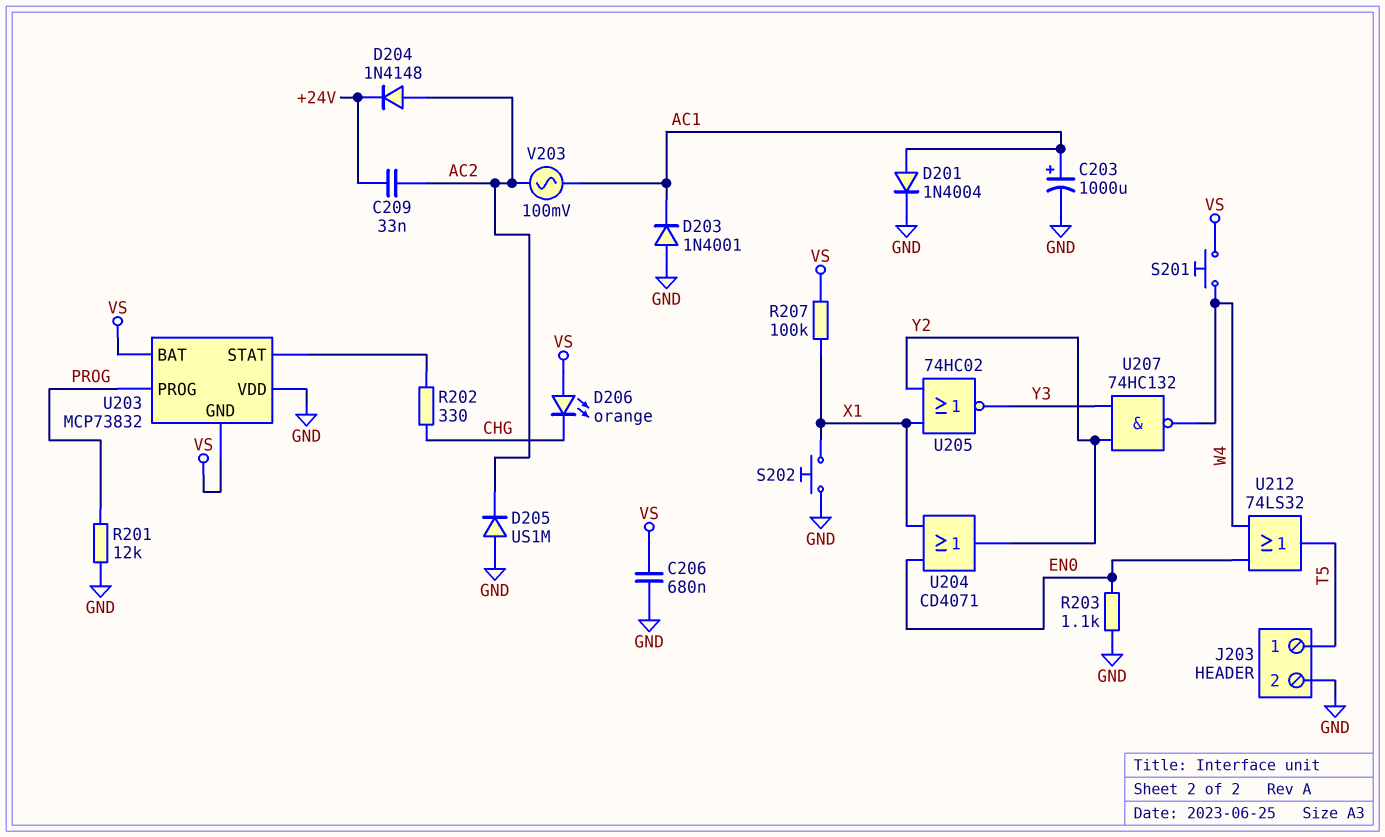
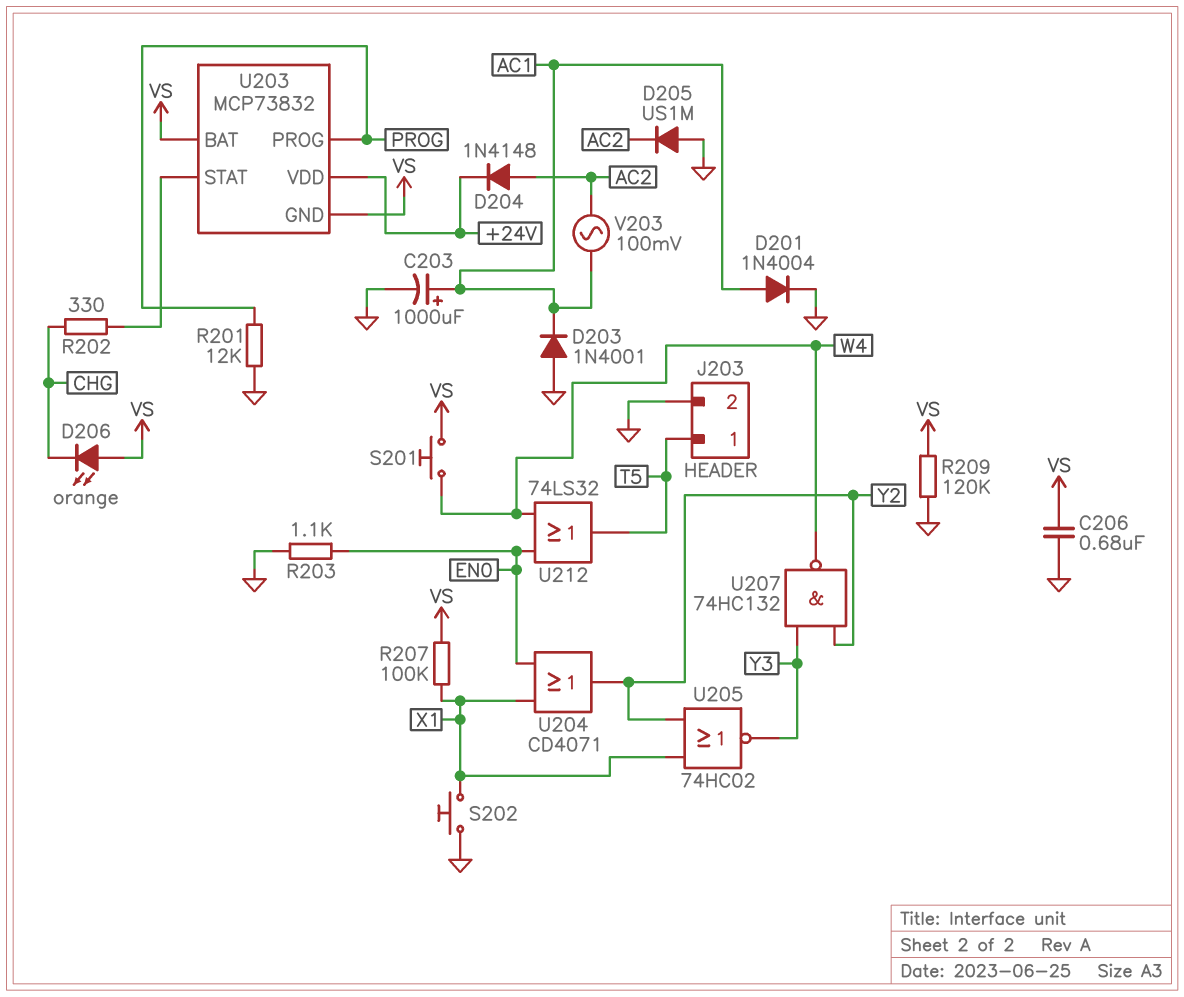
C209: 33nF (+24V, AC2) -> none
R209: none -> 120k (GND, VS)
U203 pin VDD: GND -> +24V

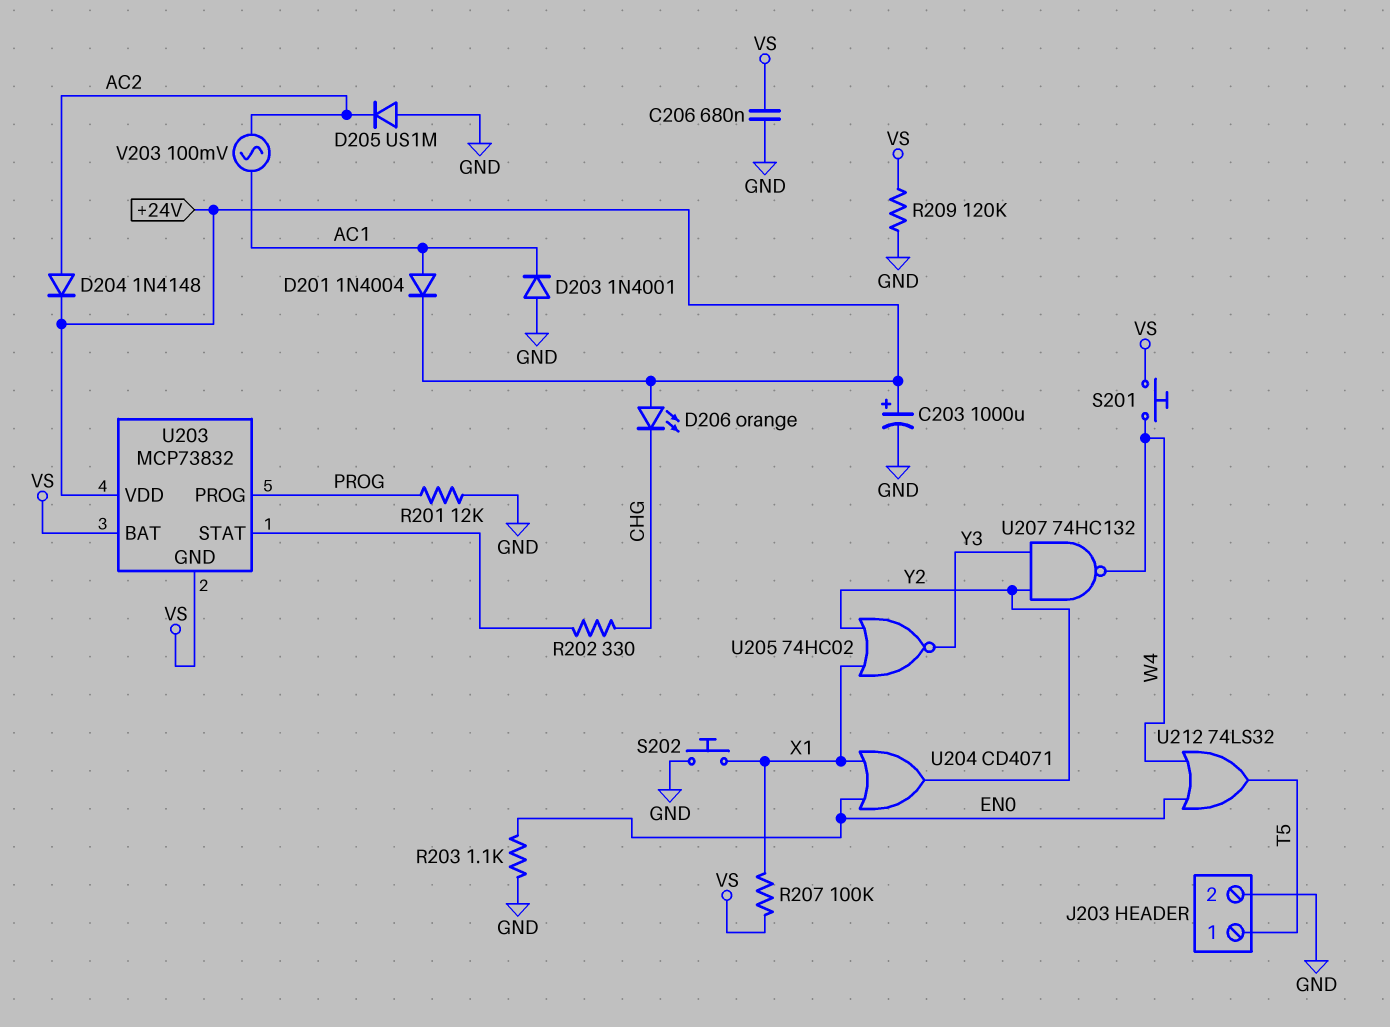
C203: 1000uF (plus AC1, minus GND) -> 1000uF (plus +24V, minus GND)
D201: diode 1N4004 (A AC1, K GND) -> diode 1N4004 (A AC1, K +24V)
D206: LED orange (A VS, K CHG) -> LED orange (A +24V, K CHG)

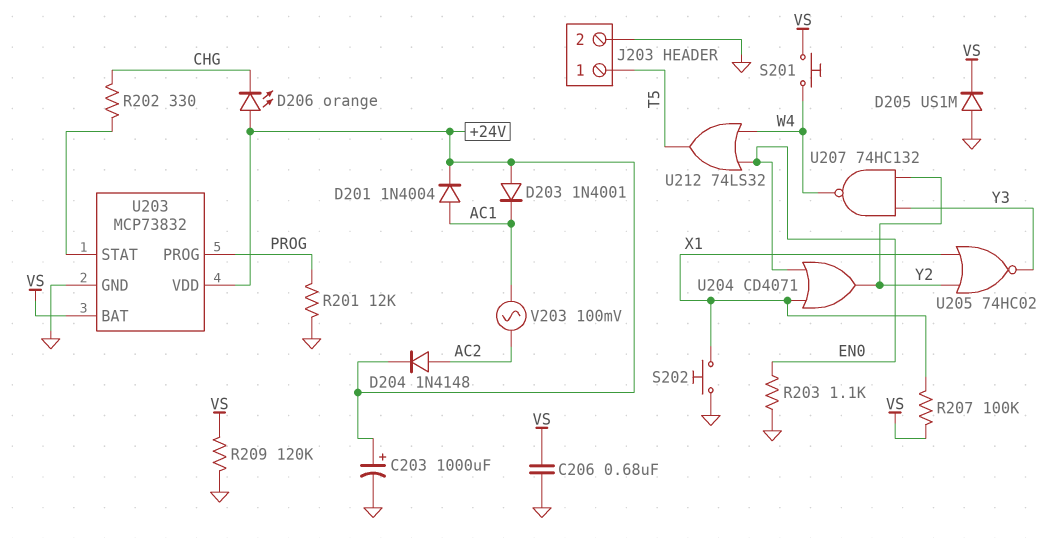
D203: diode 1N4001 (A GND, K AC1) -> diode 1N4001 (A +24V, K AC1)
D205: diode US1M (A GND, K AC2) -> diode US1M (A GND, K VS)
U203 pin GND: VS -> GND

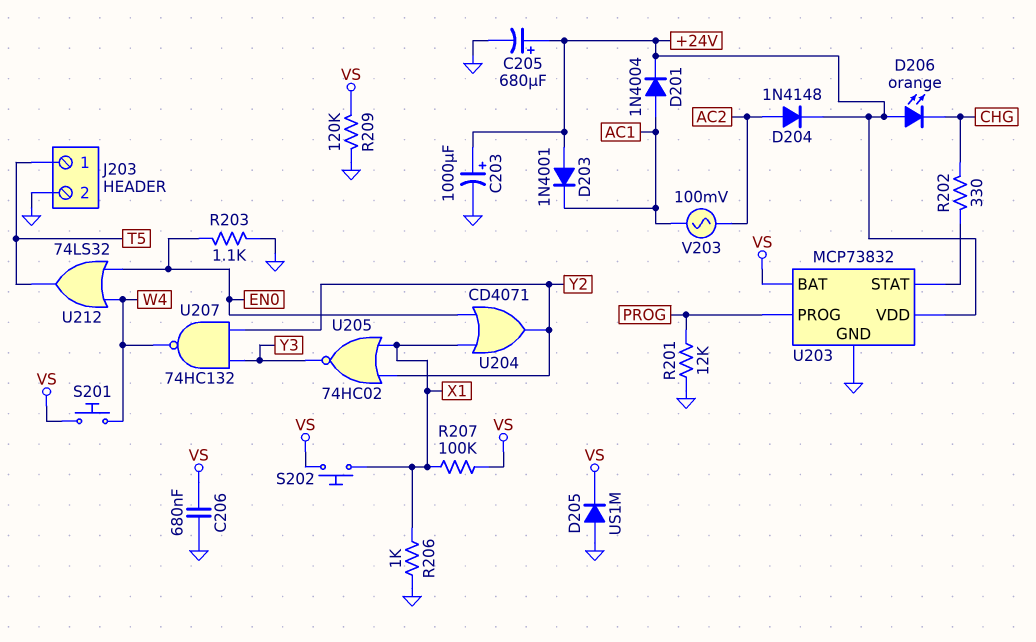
C205: none -> 680uF (plus +24V, minus GND)
R206: none -> 1k (GND, X1)
S202: button (GND, X1) -> button (VS, X1)

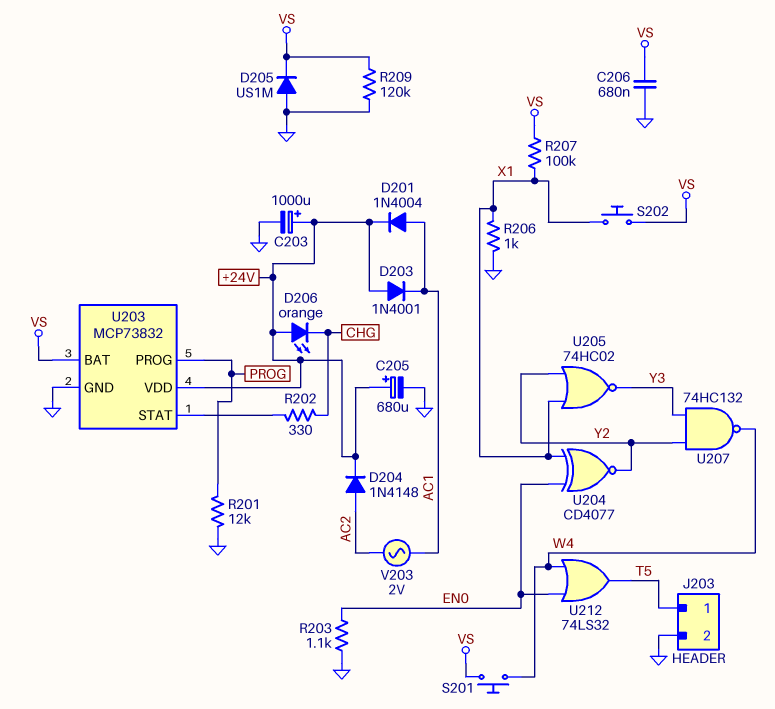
U204: OR CD4071 (in EN0, in X1, out Y2) -> XNOR CD4077 (in EN0, in X1, out Y2)
V203: AC 100mV (AC1, AC2) -> AC 2V (AC1, AC2)

